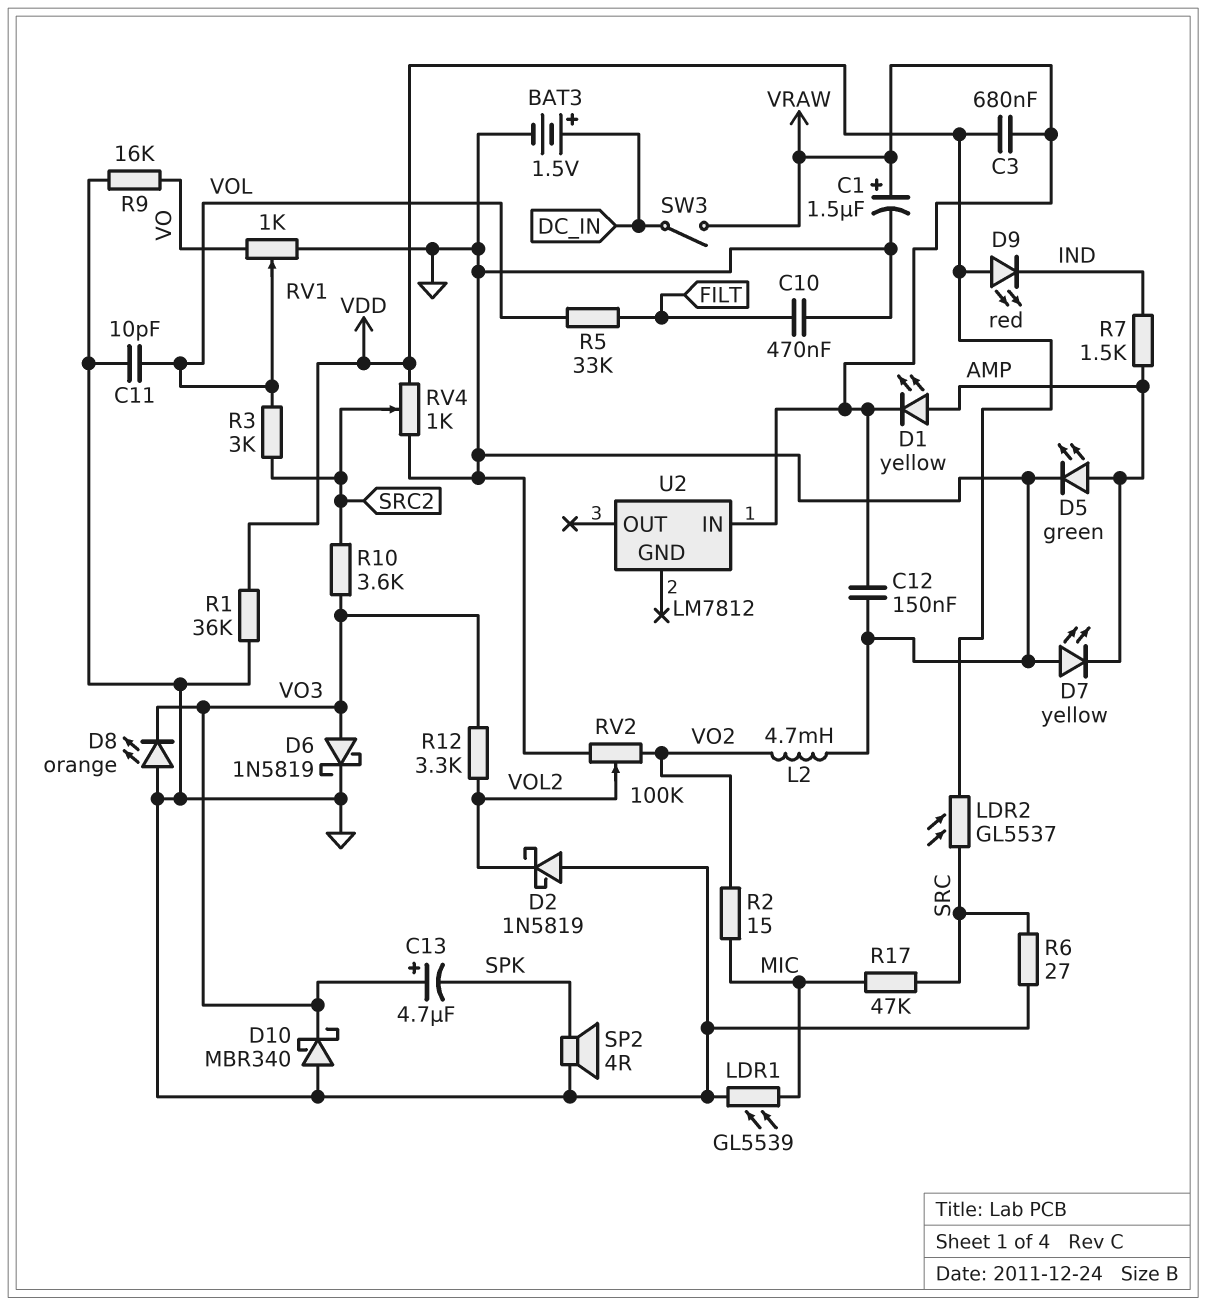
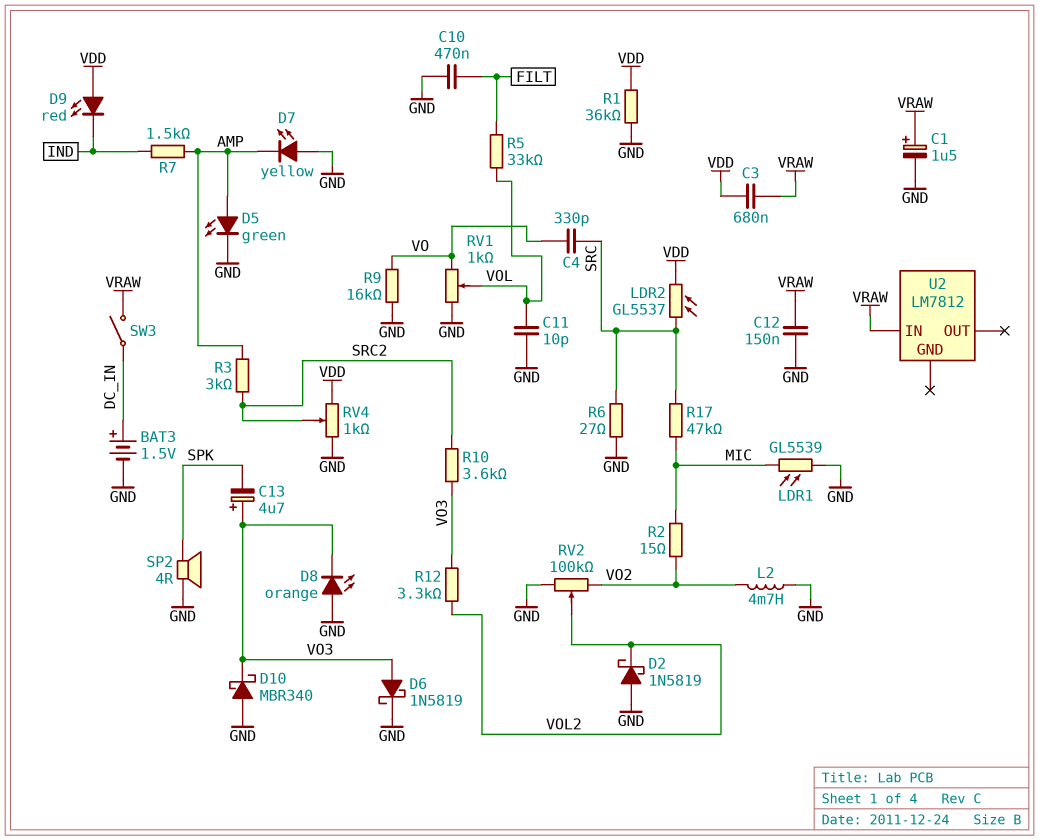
C4: none -> 330pF (SRC, VO)
D1: LED yellow (A AMP, K VRAW) -> none
R3: 3k (SRC2, VOL) -> 3k (AMP, SRC2)

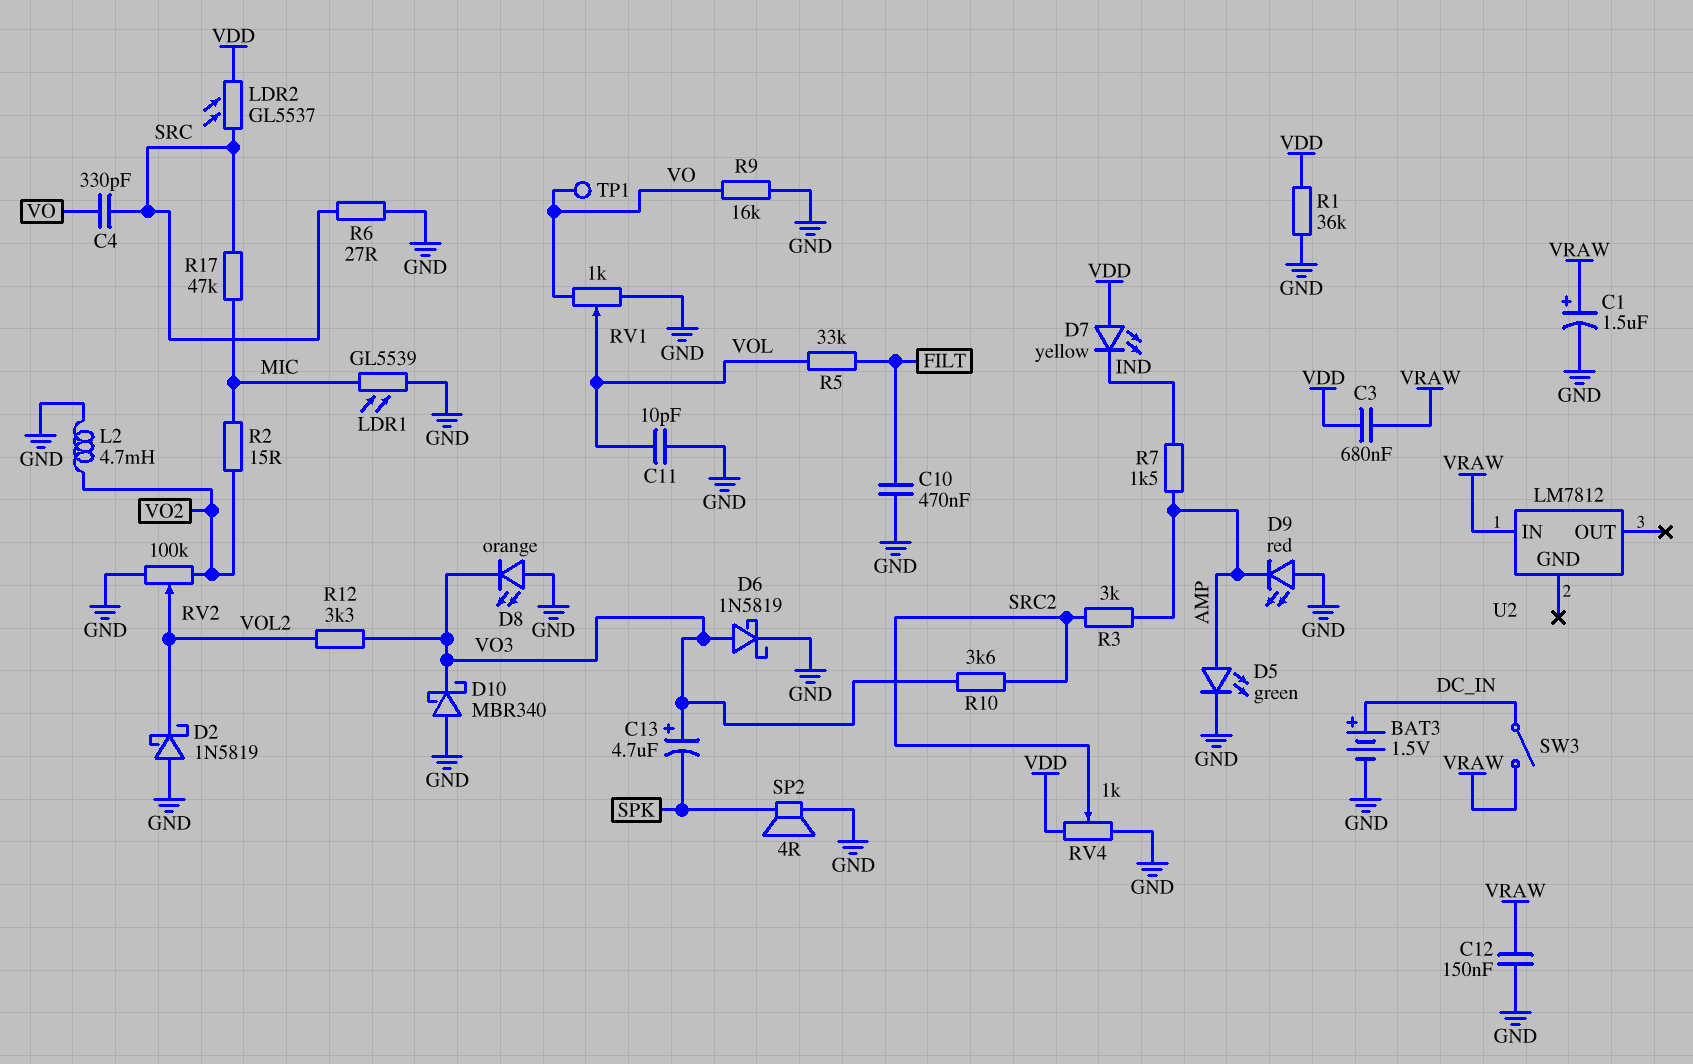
D7: LED yellow (A GND, K AMP) -> LED yellow (A VDD, K IND)
D9: LED red (A VDD, K IND) -> LED red (A GND, K AMP)
TP1: none -> test point (VO)

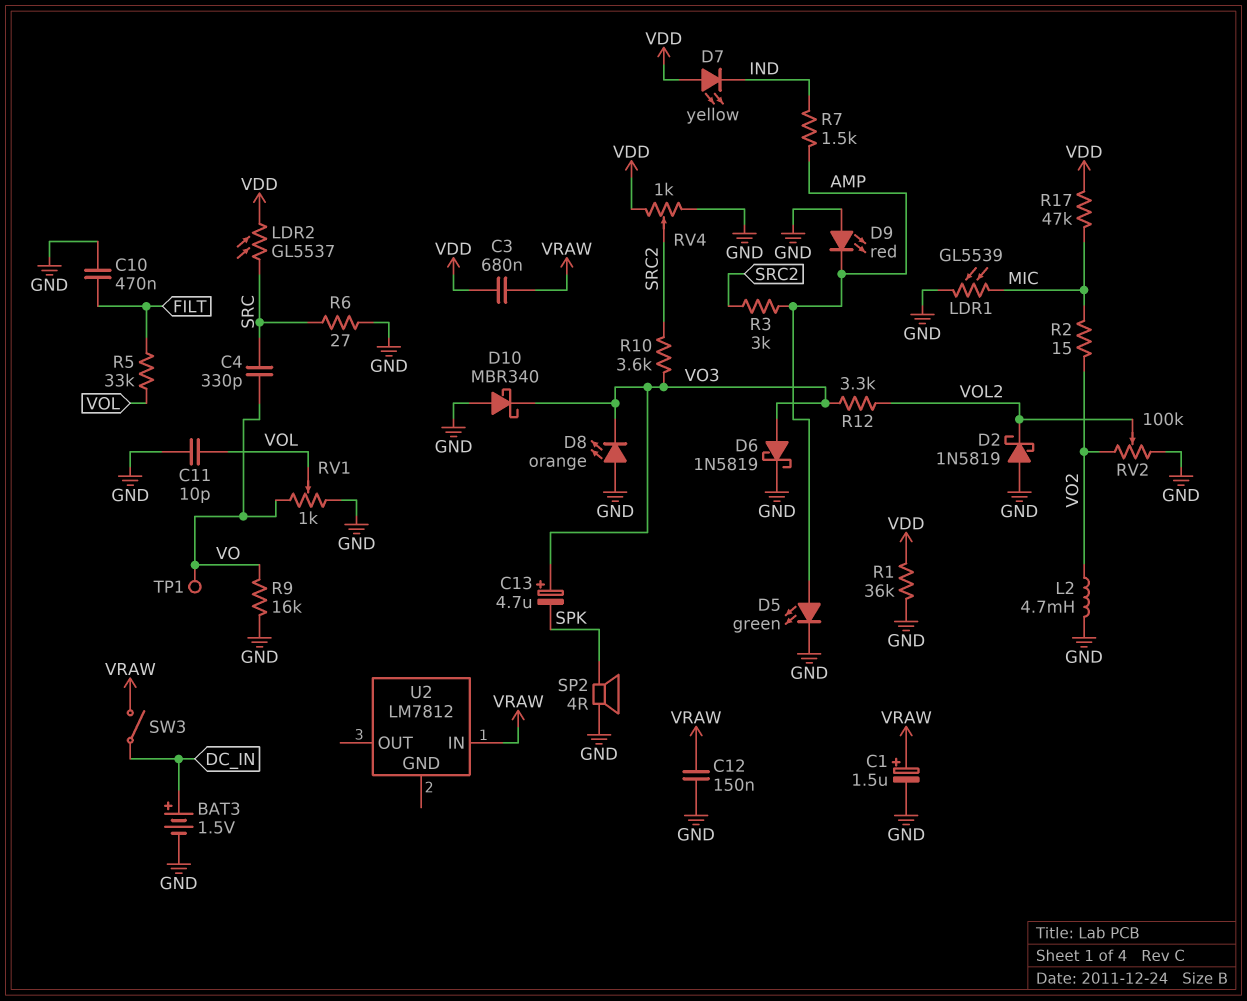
R17: 47k (MIC, SRC) -> 47k (MIC, VDD)

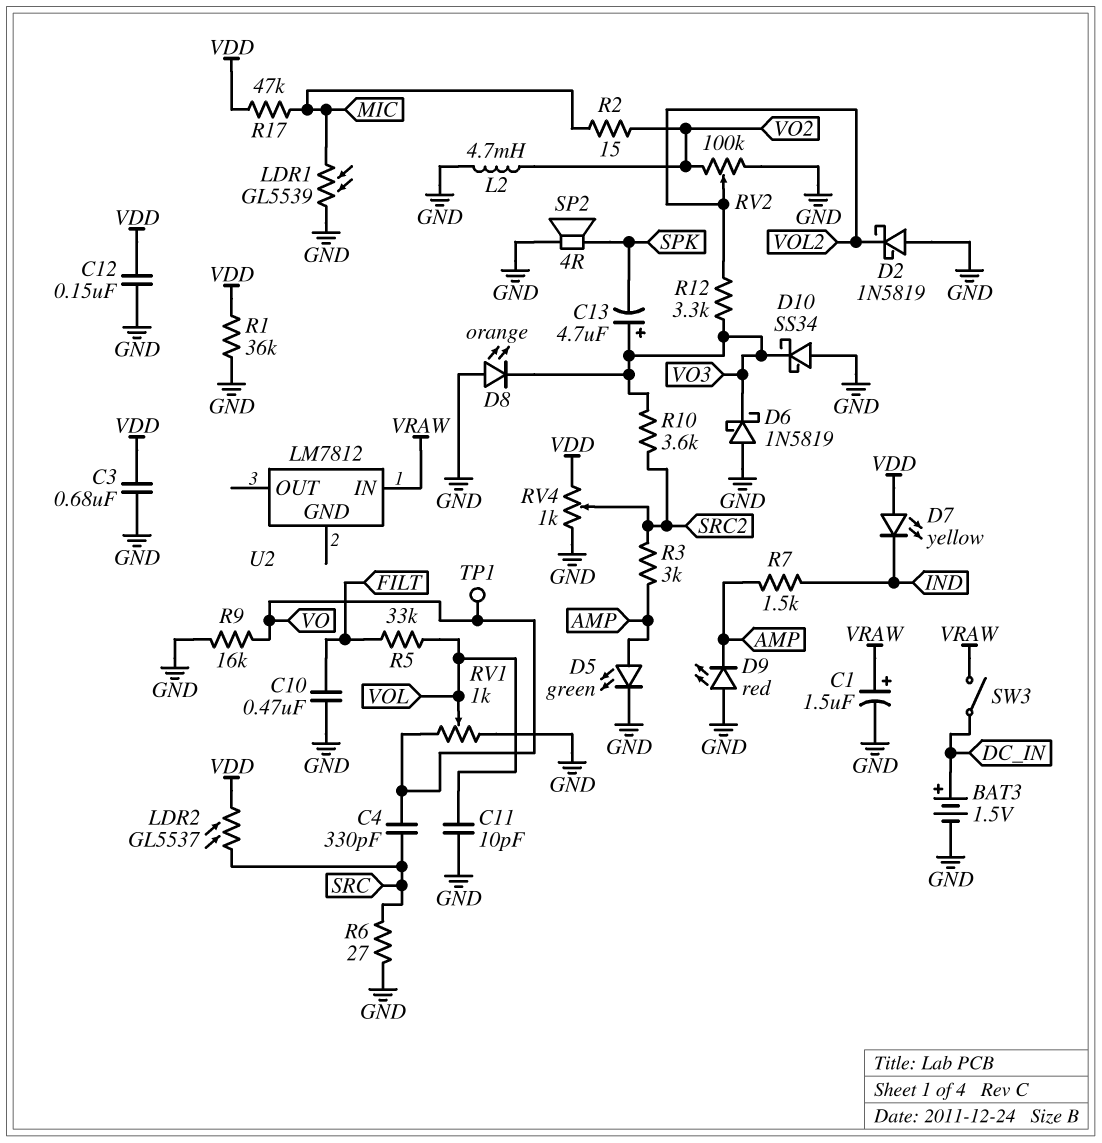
C3: 680nF (VDD, VRAW) -> 680nF (GND, VDD)
C12: 150nF (GND, VRAW) -> 150nF (GND, VDD)
D6: schottky 1N5819 (A VO3, K GND) -> schottky 1N5819 (A GND, K VO3)
D10: schottky MBR340 (A GND, K VO3) -> schottky SS34 (A GND, K VO3)

